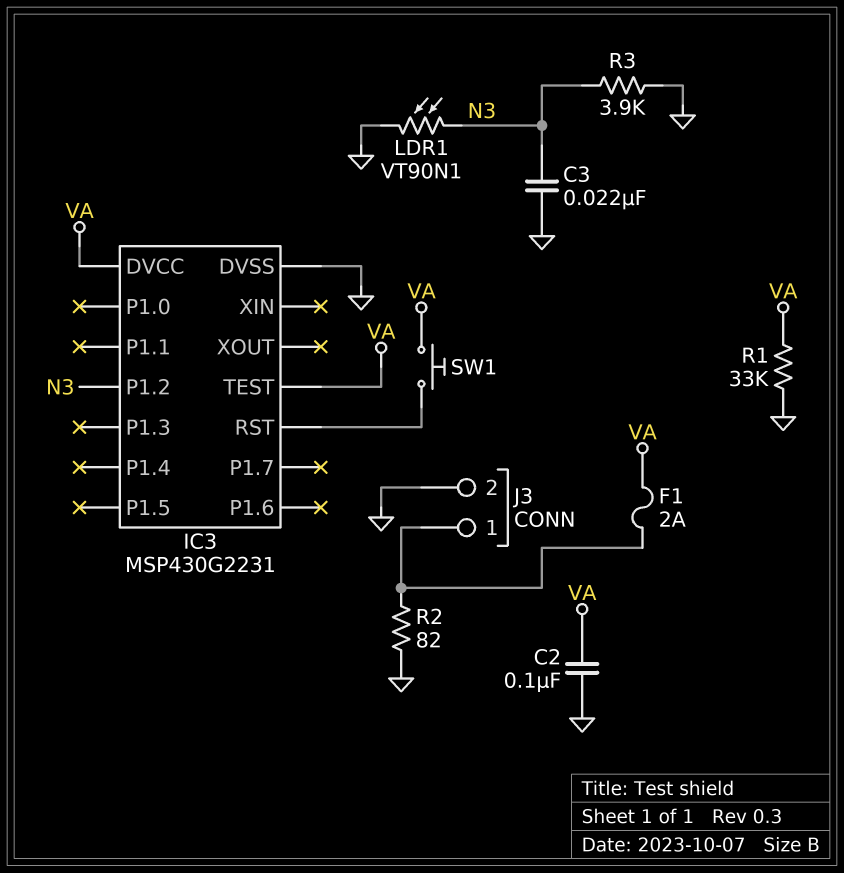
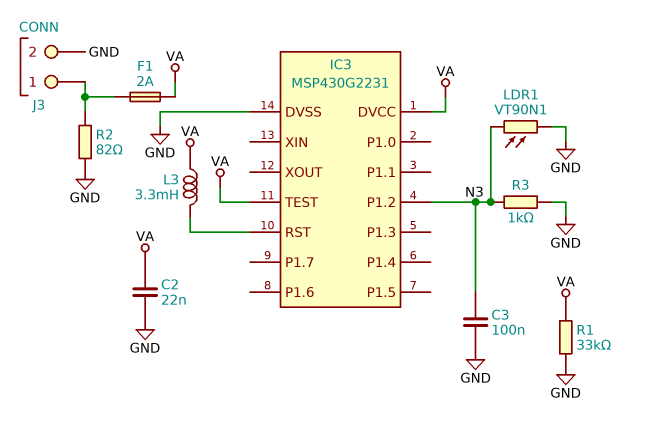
C2: 100nF (GND, VA) -> 22nF (GND, VA)
C3: 22nF (GND, N3) -> 100nF (GND, N3)
L3: none -> 3.3mH (IC3/RST, VA)
R3: 3.9k (GND, N3) -> 1k (GND, N3)
SW1: button (IC3/RST, VA) -> none

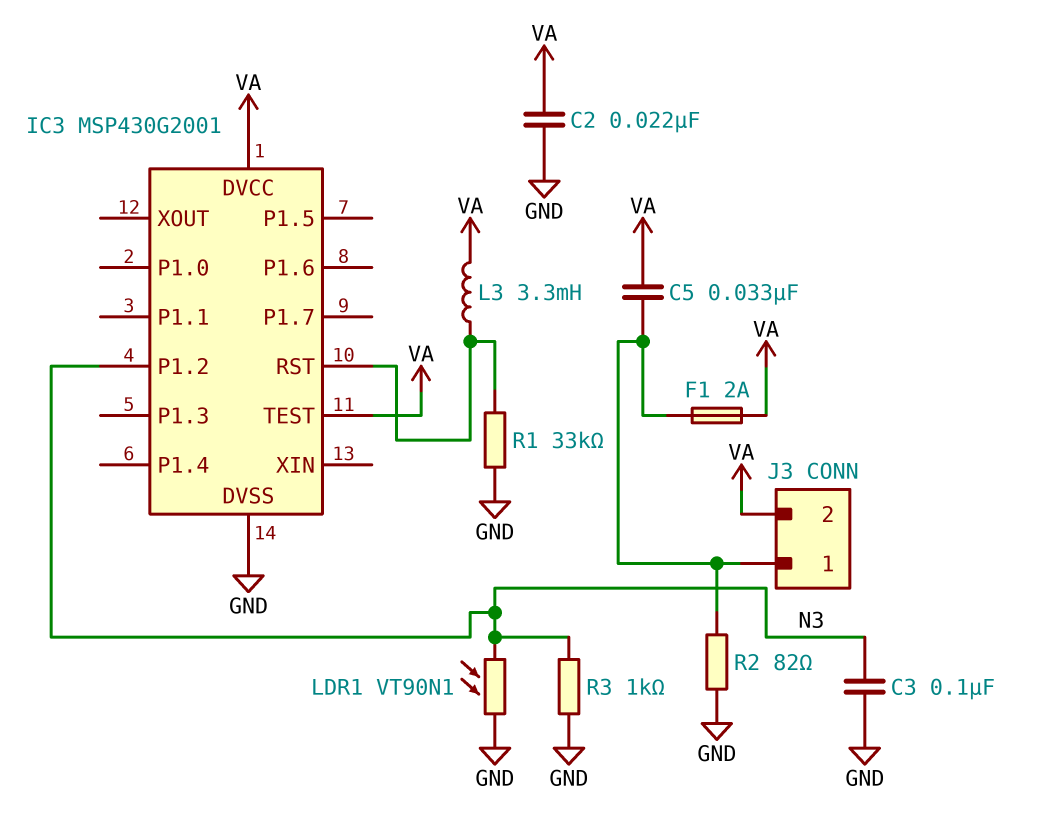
C5: none -> 33nF (J3/1, VA)
IC3: MSP430G2231 -> MSP430G2001
J3 pin 2: GND -> VA
R1: 33k (GND, VA) -> 33k (GND, IC3/RST)

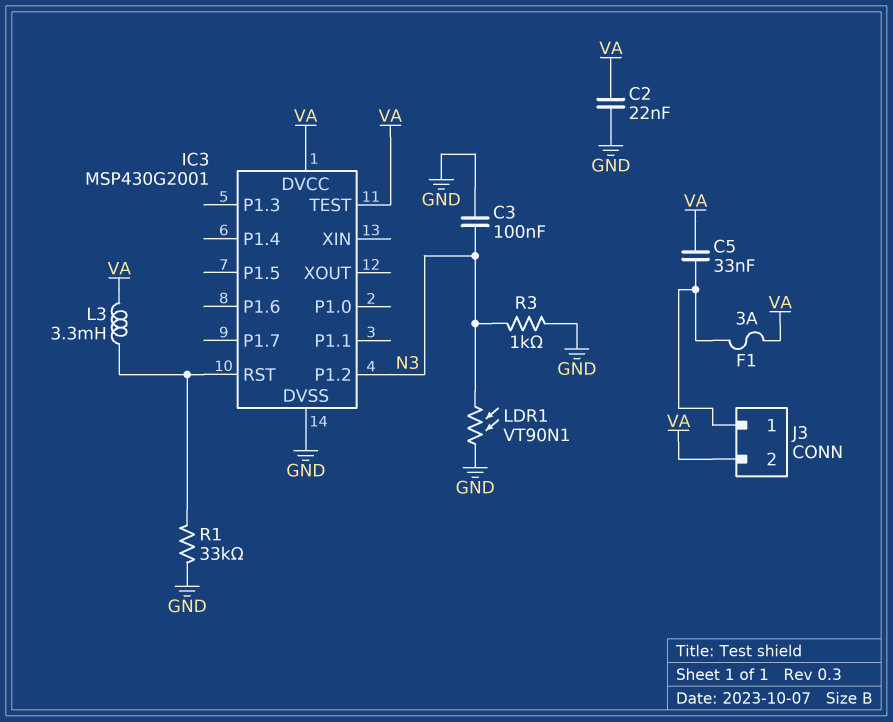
F1: 2A (J3/1, VA) -> 3A (J3/1, VA)
R2: 82 (GND, J3/1) -> none

